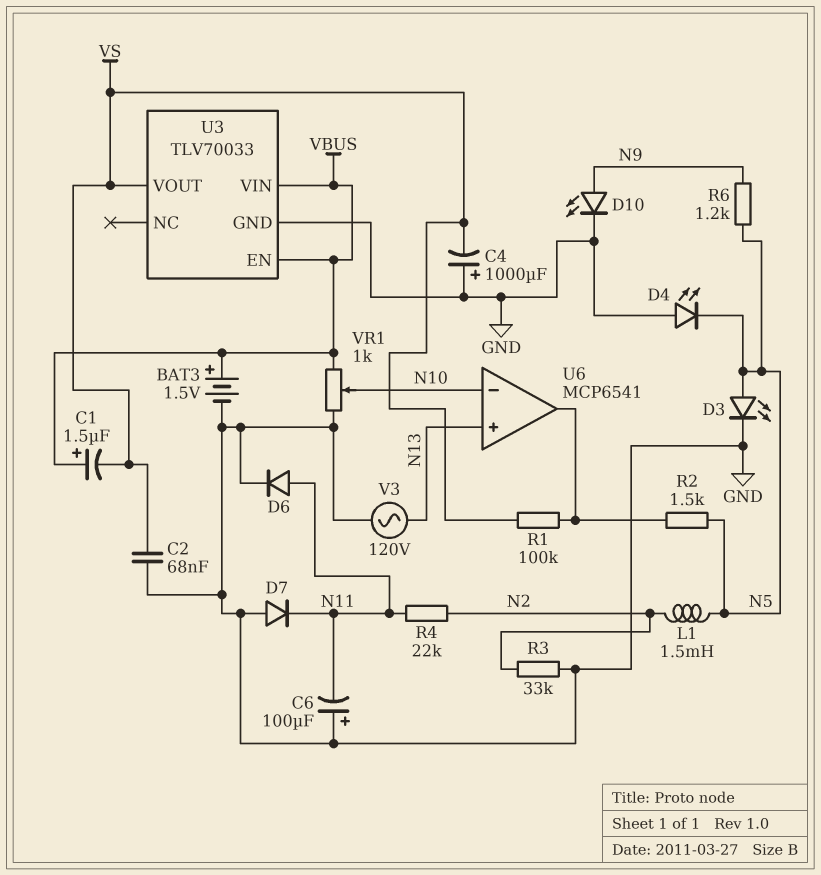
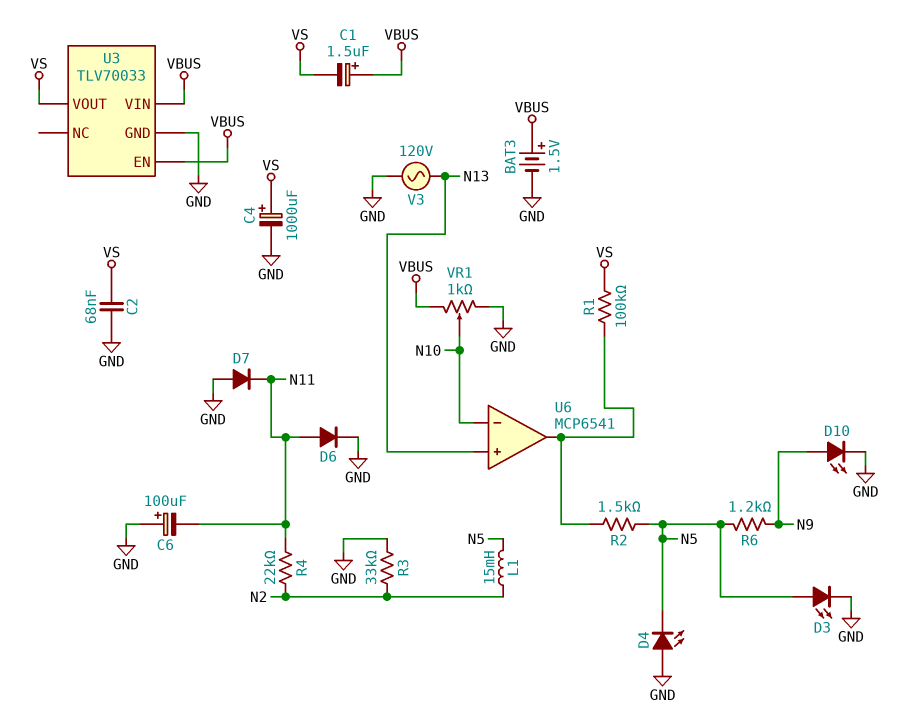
C4: 1000uF (plus GND, minus VS) -> 1000uF (plus VS, minus GND)
L1: 1.5mH (N2, N5) -> 15mH (N2, N5)

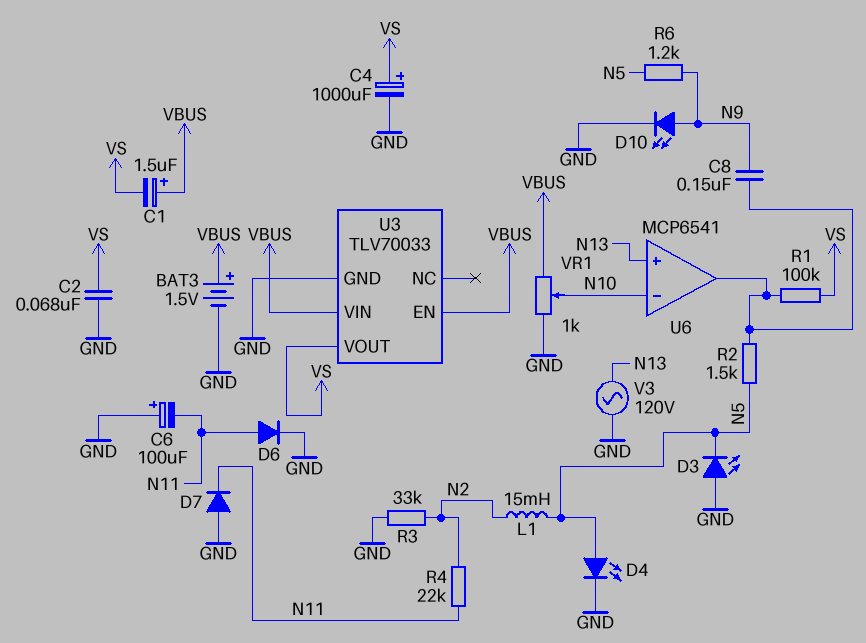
C8: none -> 150nF (N9, U6/out)
D3: LED (A N5, K GND) -> LED (A GND, K N5)
D4: LED (A GND, K N5) -> LED (A N5, K GND)

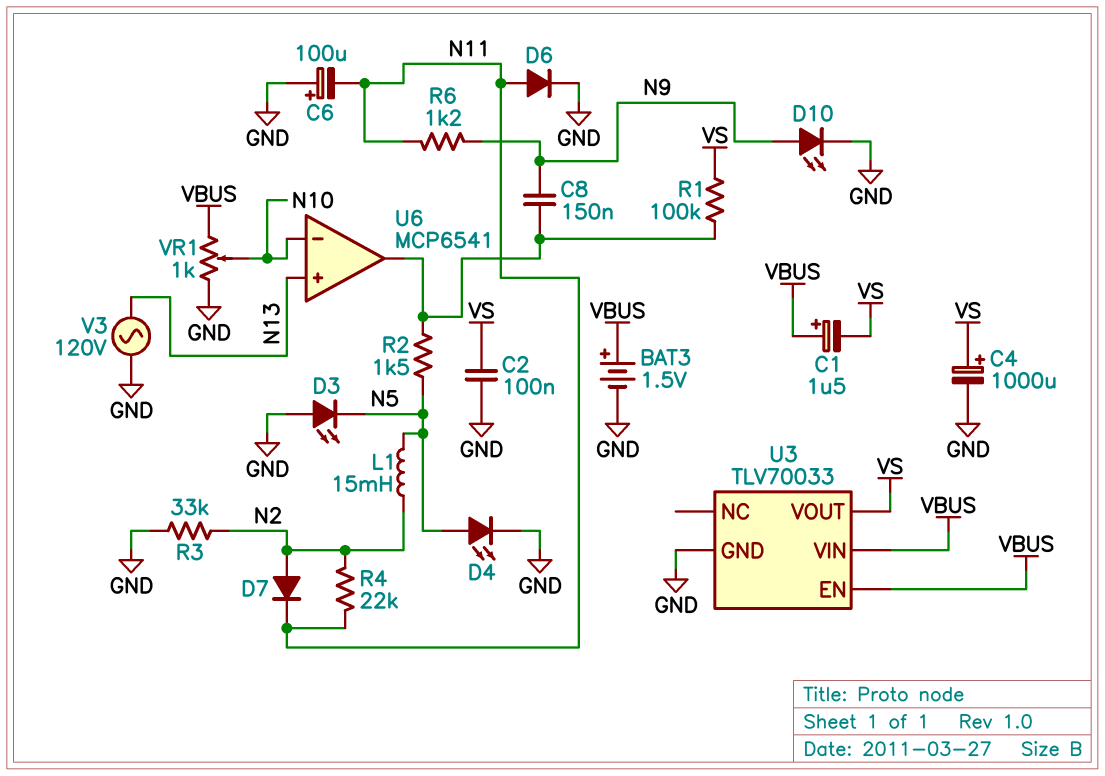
C2: 68nF (GND, VS) -> 100nF (GND, VS)
D7: diode (A GND, K N11) -> diode (A N2, K N11)
R6: 1.2k (N5, N9) -> 1.2k (N9, N11)

